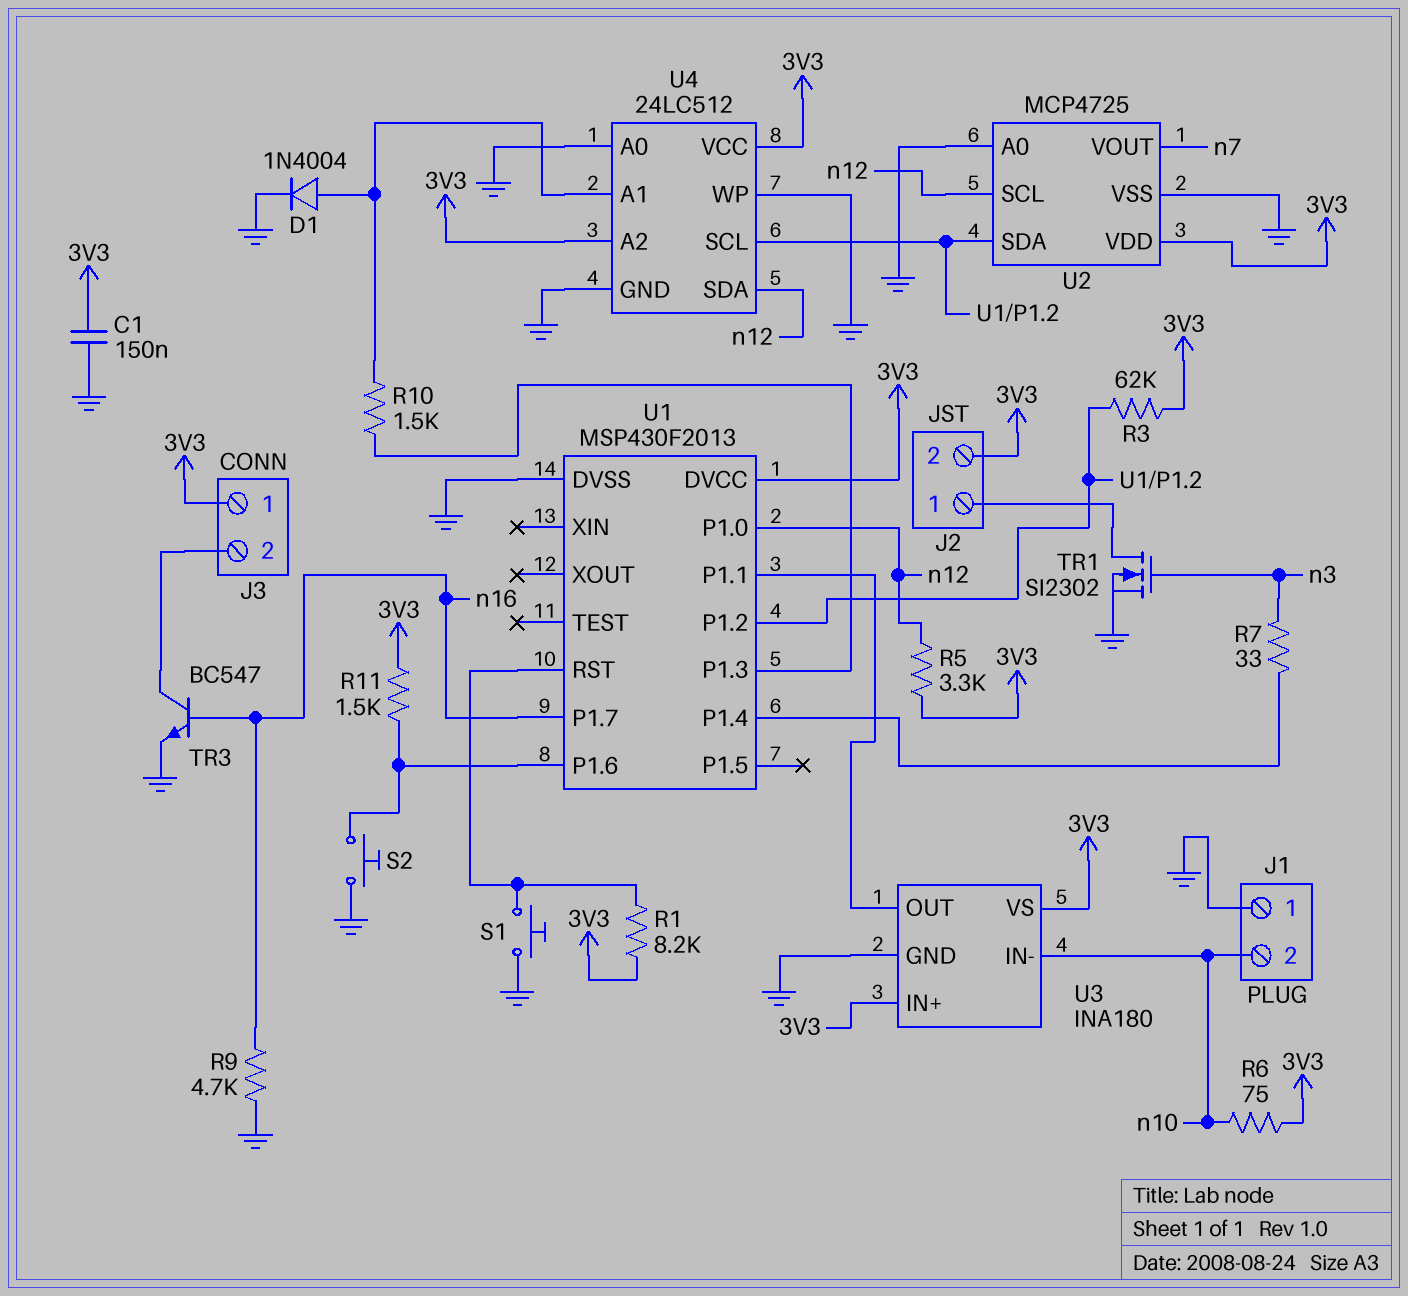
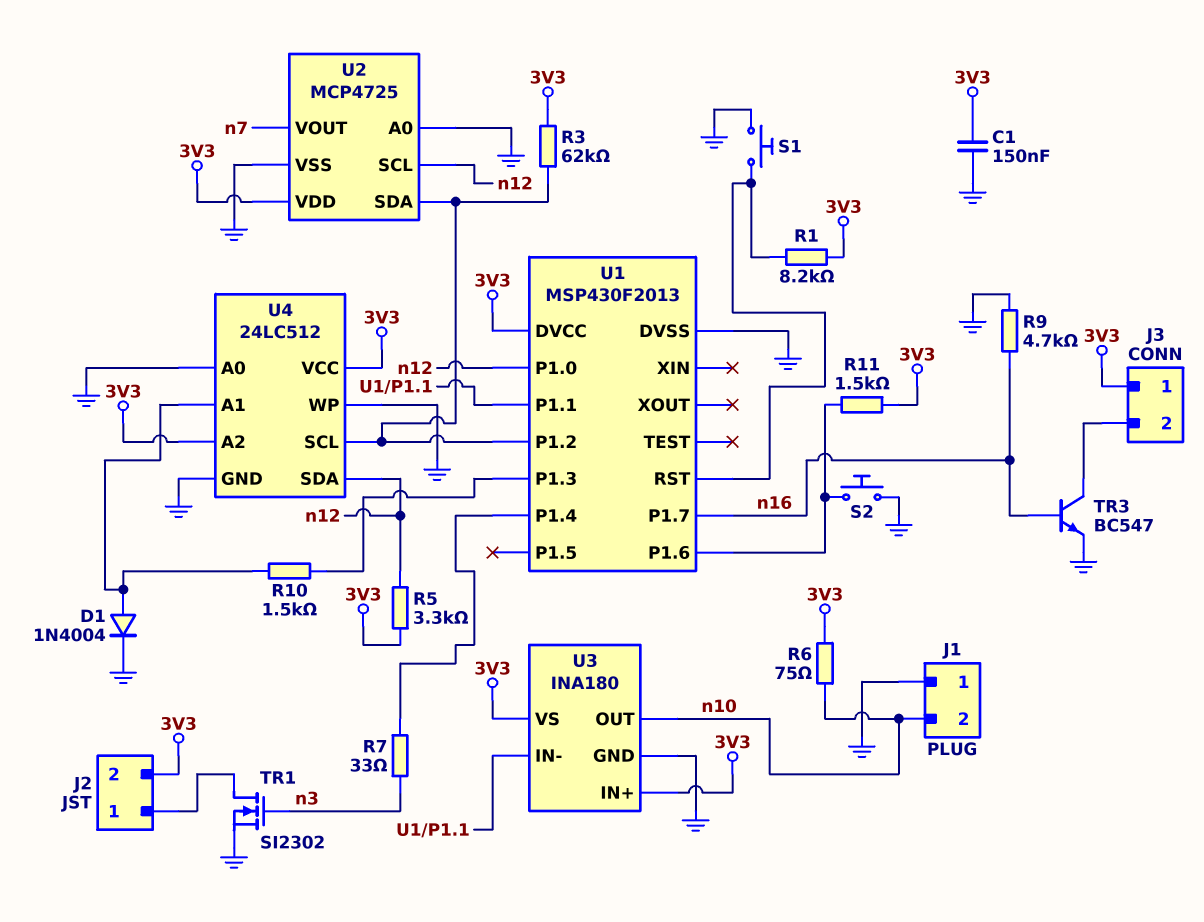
U3 pin IN-: n10 -> U1/P1.1
U3 pin OUT: U1/P1.1 -> n10

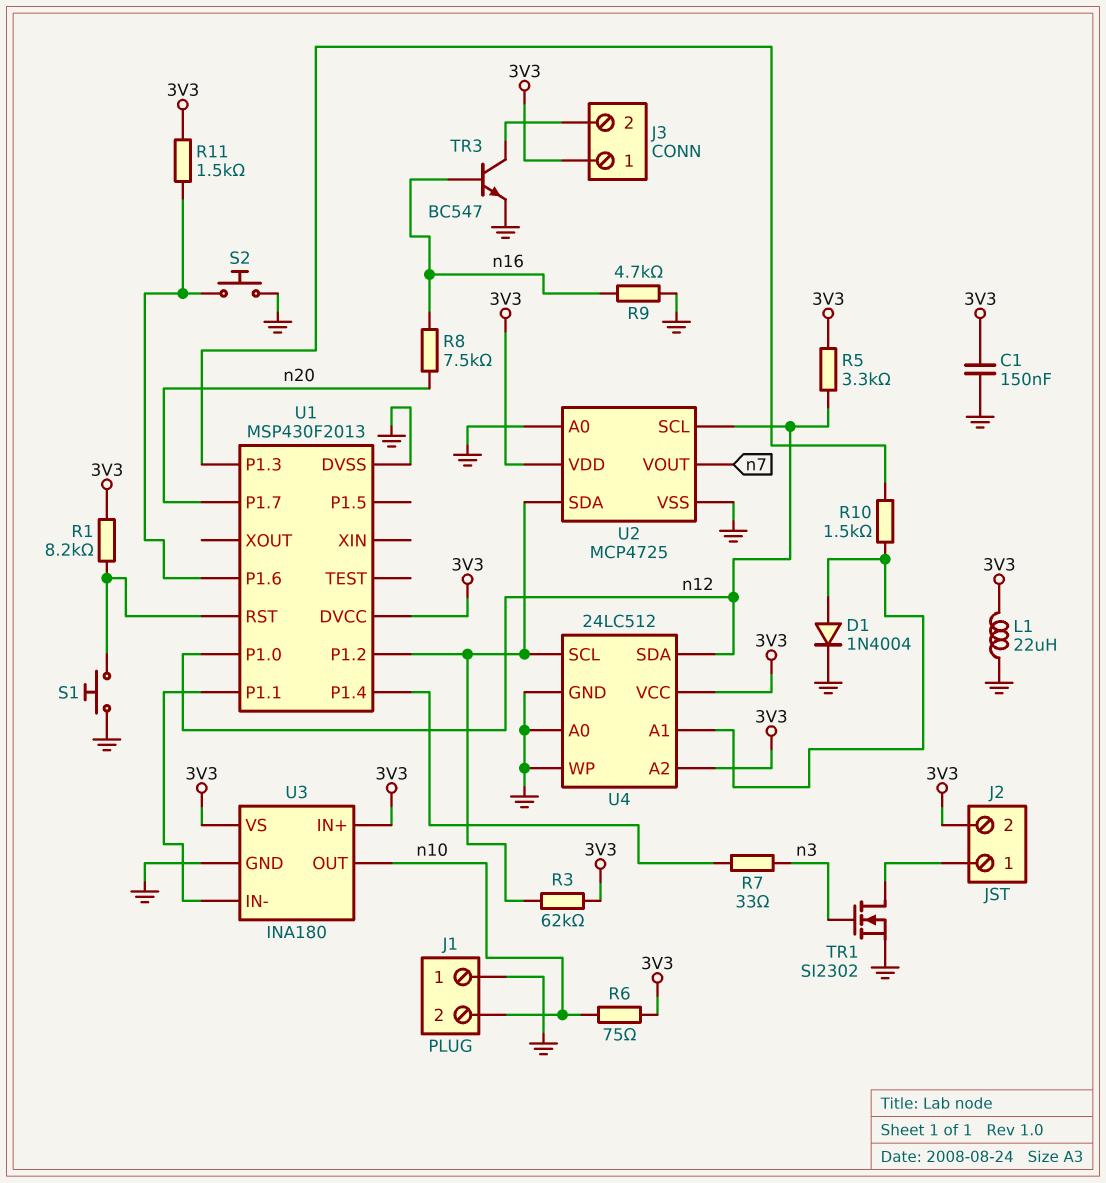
L1: none -> 22uH (3V3, GND)
R8: none -> 7.5k (n16, n20)
U1 pin P1.7: n16 -> n20

